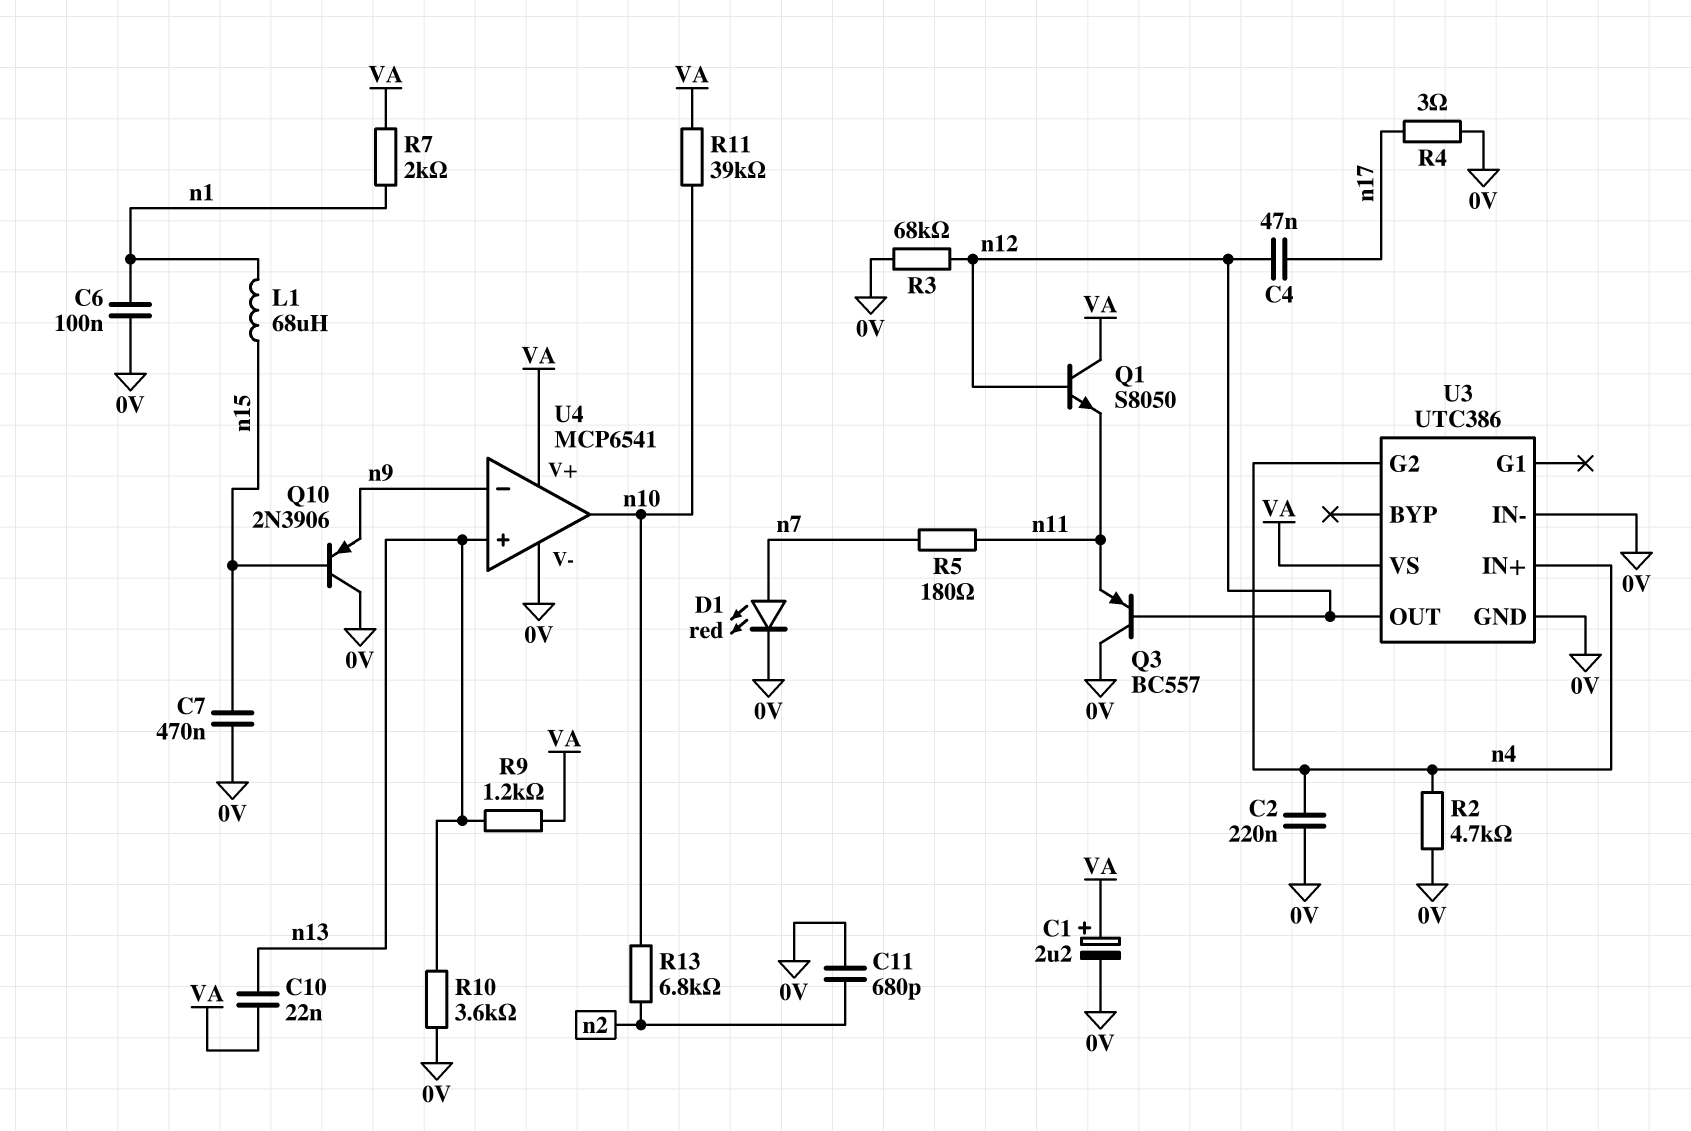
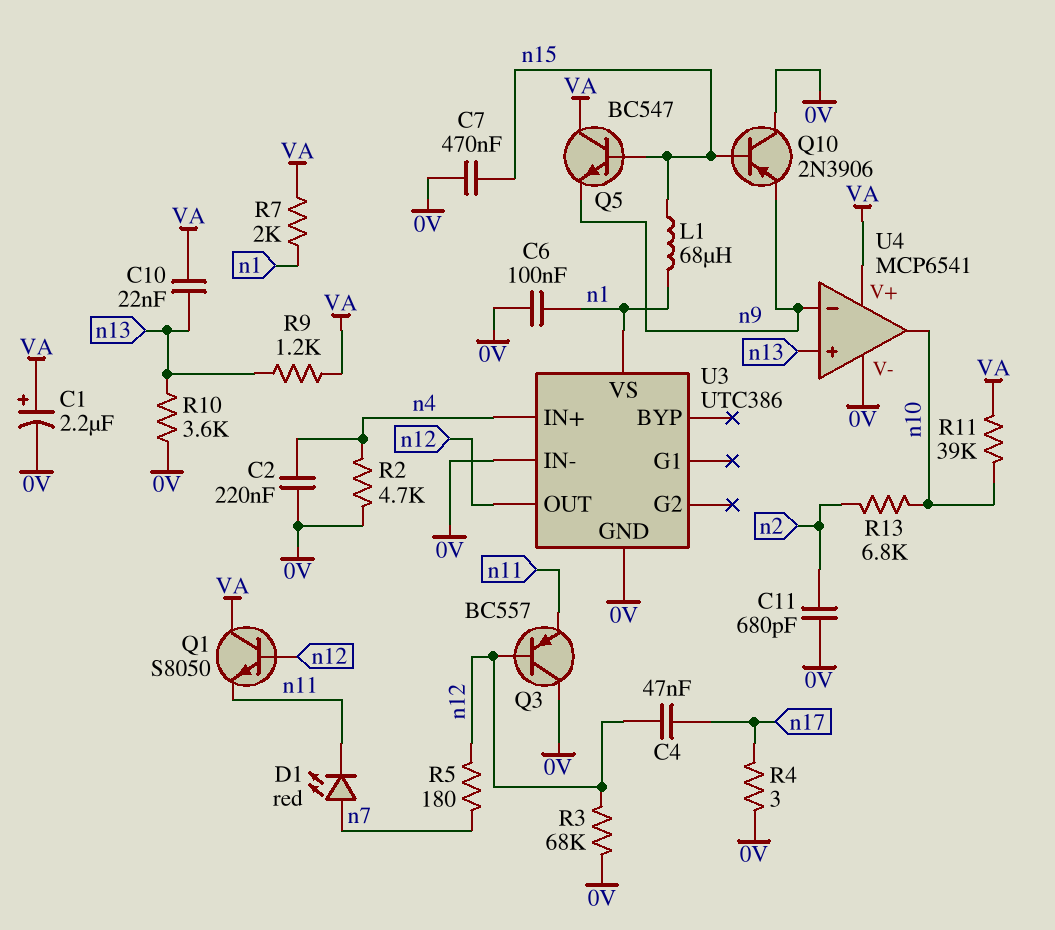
D1: LED red (A n7, K 0V) -> LED red (A n7, K n11)
Q5: none -> NPN BC547 (B n15, C VA, E n9)
R5: 180 (n7, n11) -> 180 (n7, n12)
U3 pin G2: n4 -> none
U3 pin VS: VA -> n1

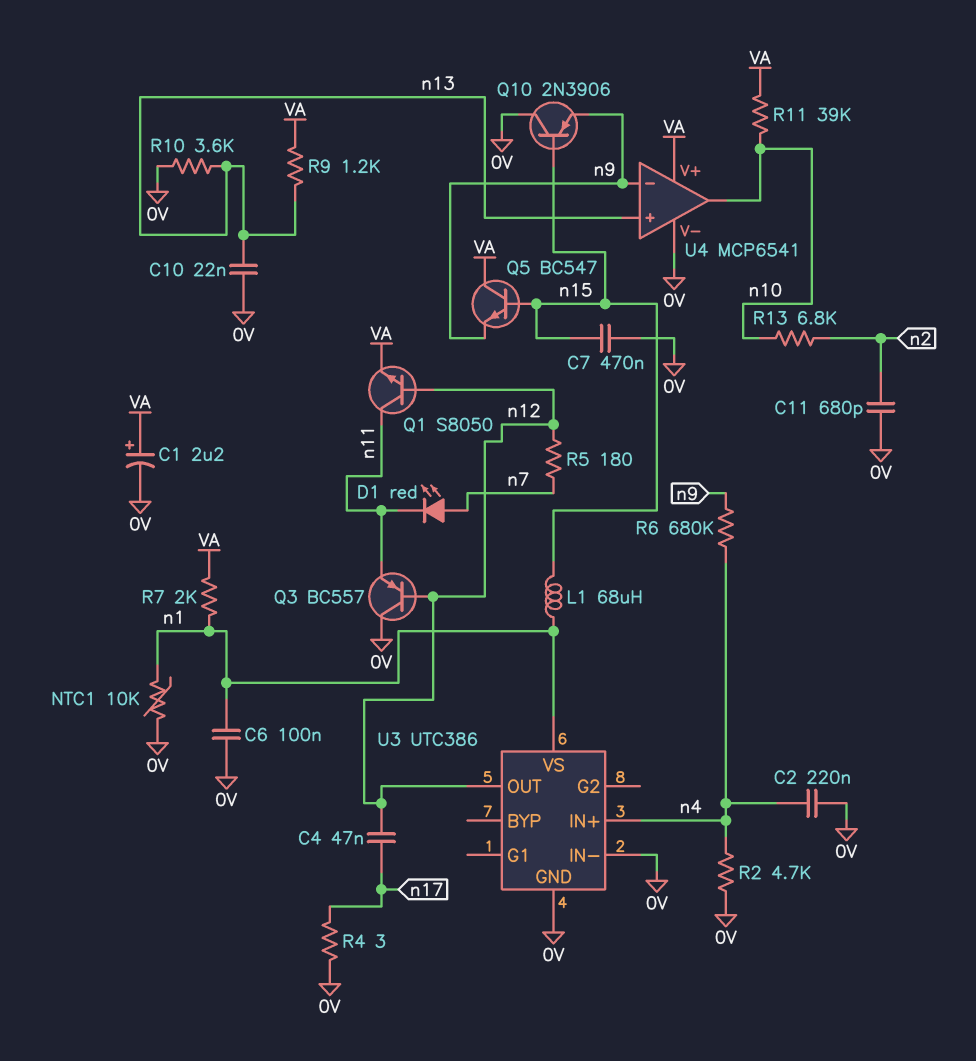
C10: 22nF (VA, n13) -> 22nF (0V, n13)
NTC1: none -> 10k (0V, n1)
Q1: NPN S8050 (B n12, C VA, E n11) -> NPN S8050 (B n12, C n11, E VA)
R3: 68k (0V, n12) -> none
R6: none -> 680k (n4, n9)

